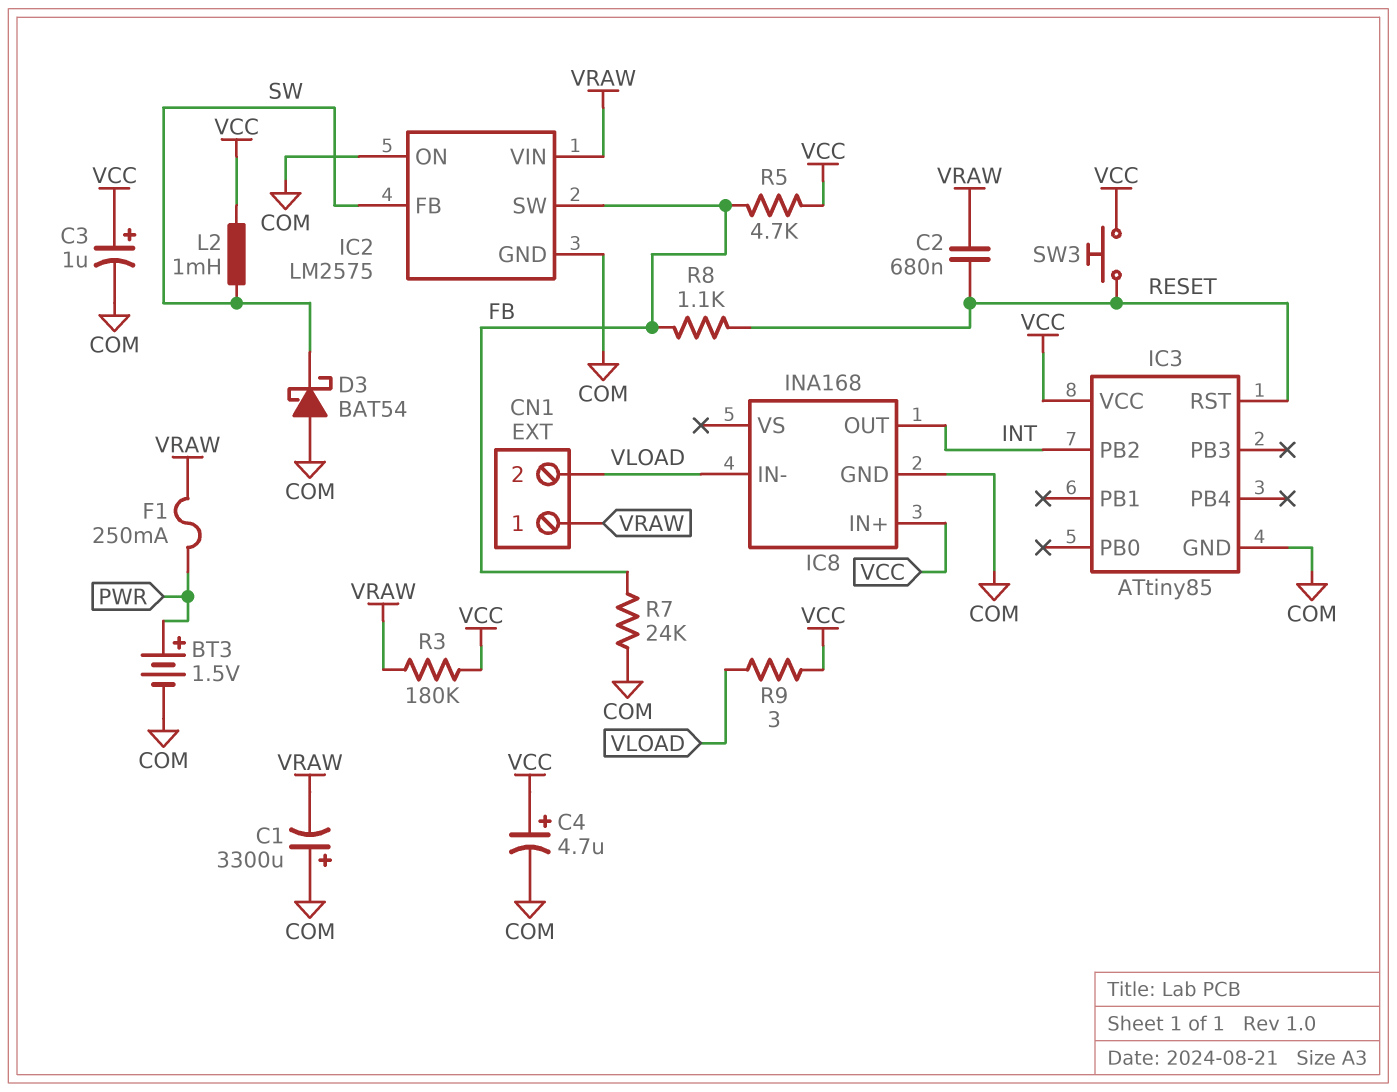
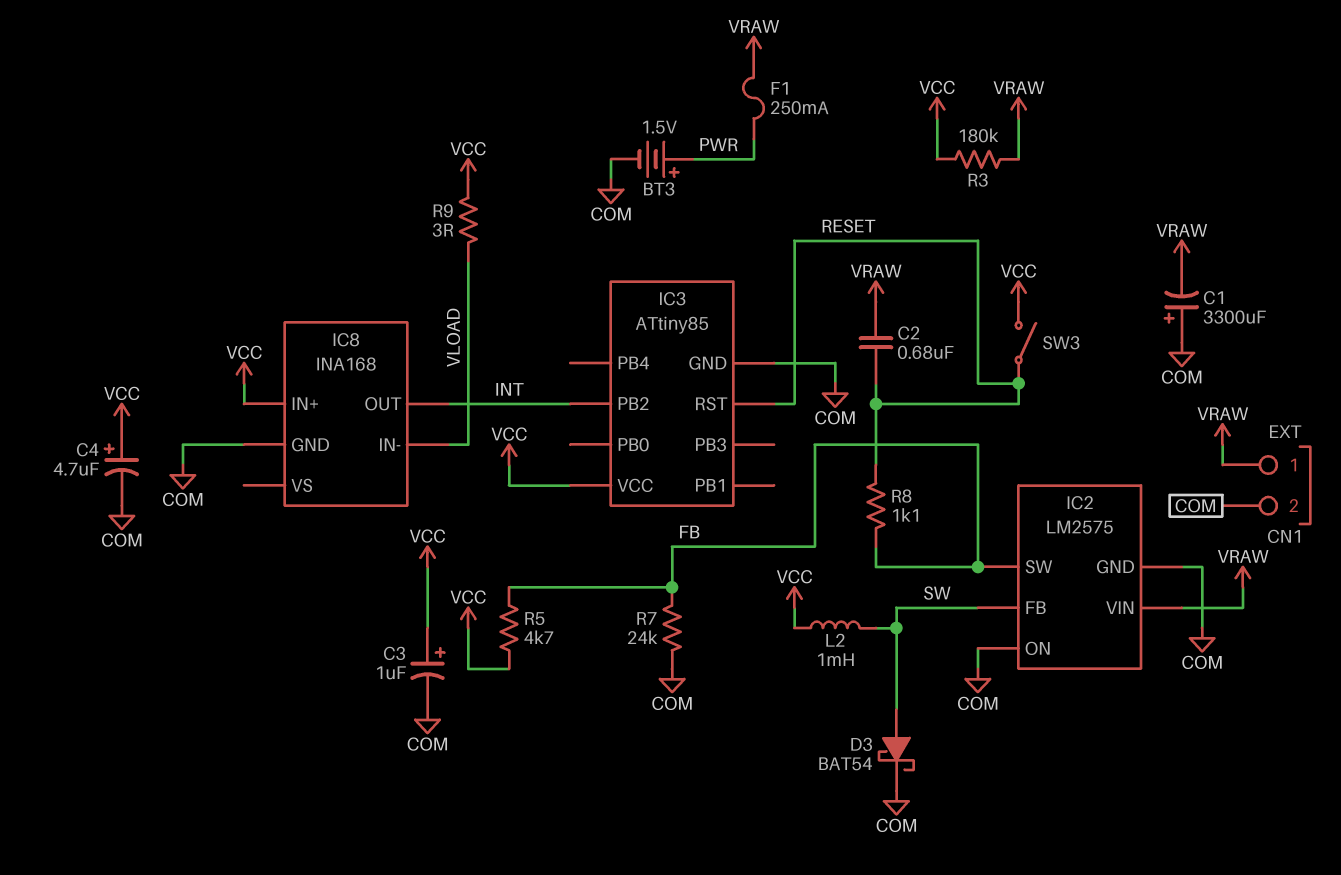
CN1 pin 2: VLOAD -> COM
D3: schottky BAT54 (A COM, K SW) -> schottky BAT54 (A SW, K COM)
SW3: button (RESET, VCC) -> switch (RESET, VCC)

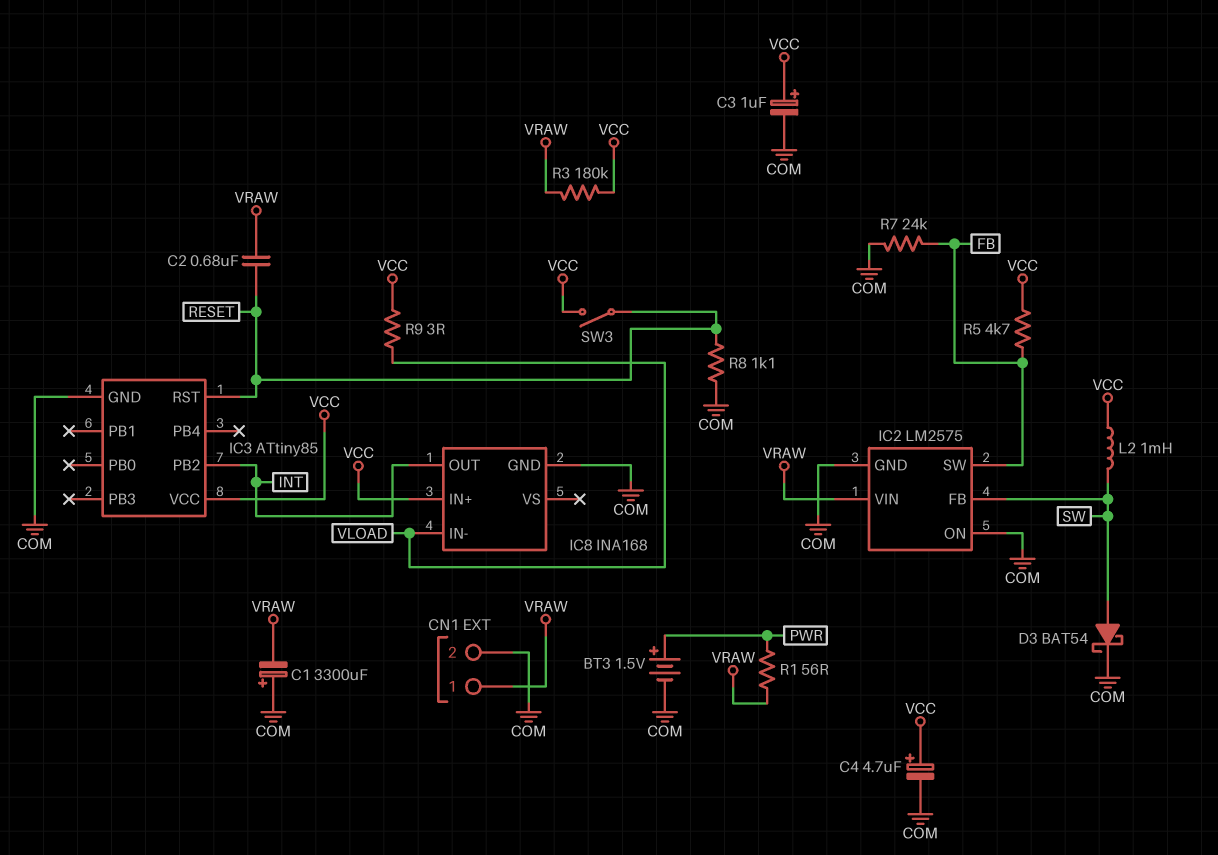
F1: 250mA (PWR, VRAW) -> none
R1: none -> 56 (PWR, VRAW)
R8: 1.1k (FB, RESET) -> 1.1k (COM, RESET)

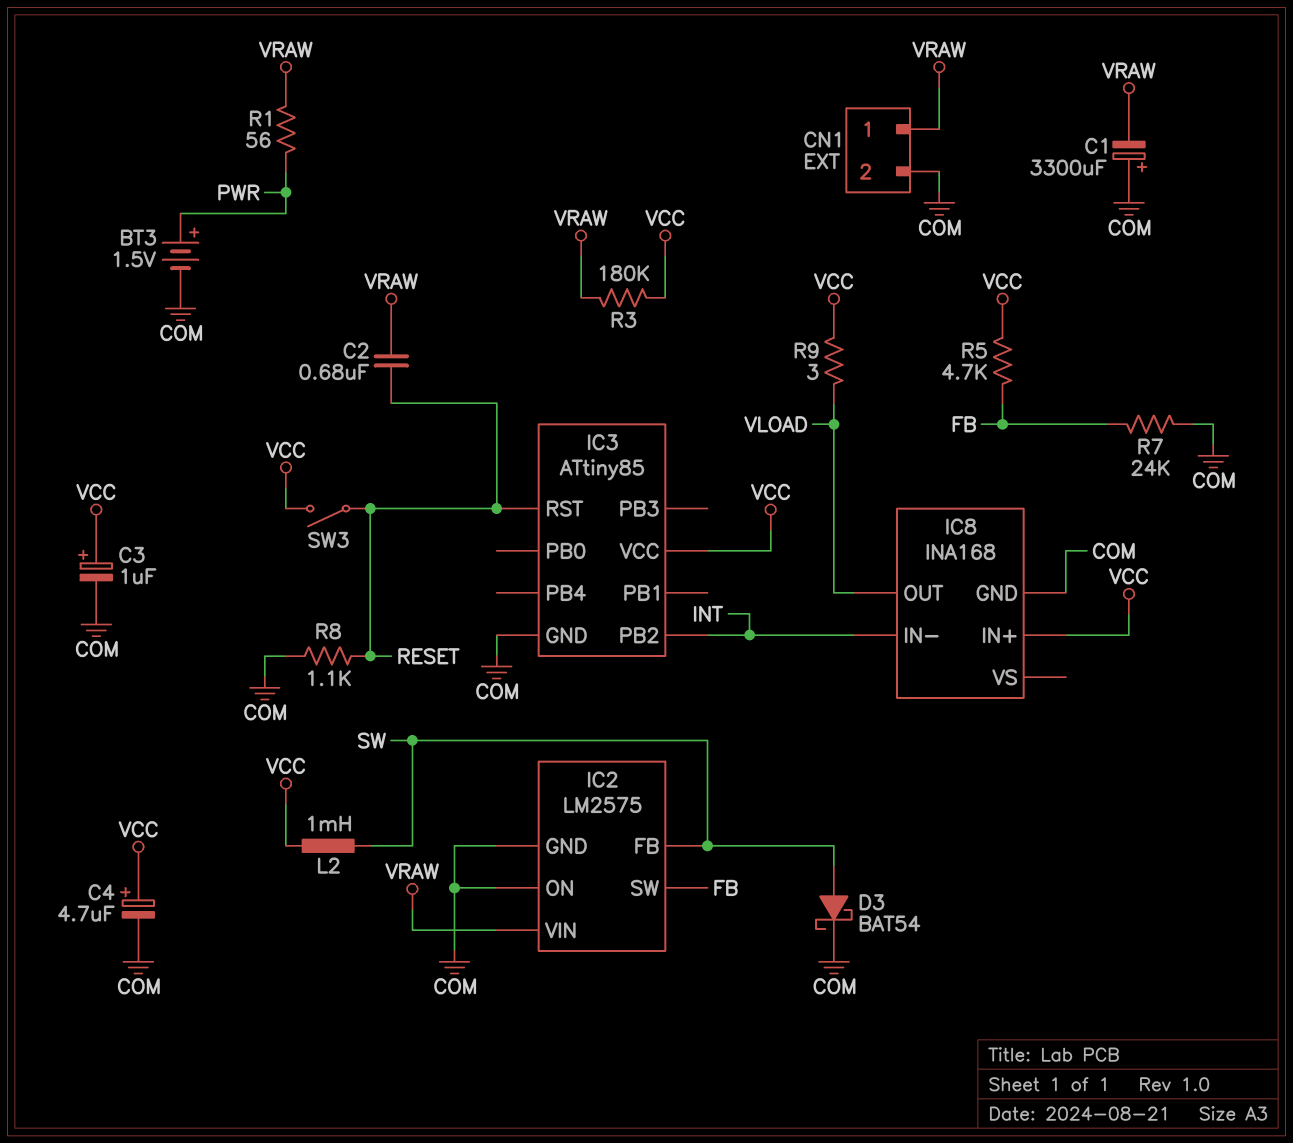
IC8 pin IN-: VLOAD -> INT
IC8 pin OUT: INT -> VLOAD

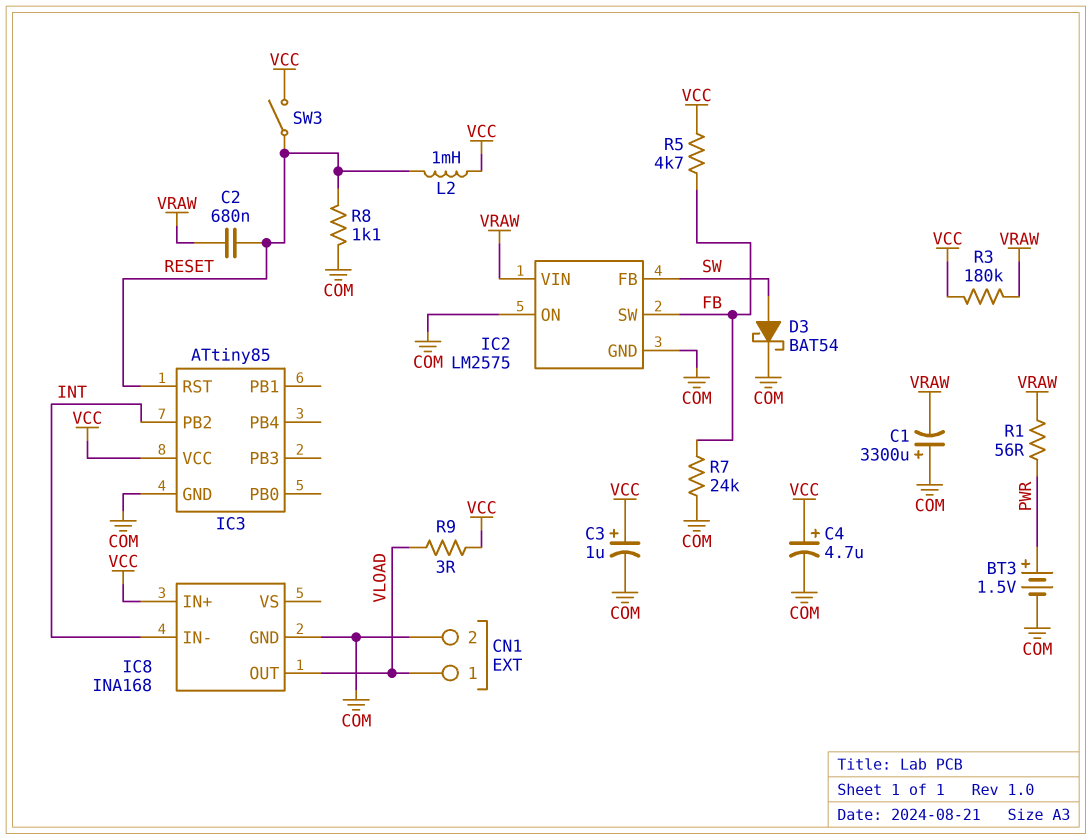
CN1 pin 1: VRAW -> VLOAD
L2: 1mH (SW, VCC) -> 1mH (RESET, VCC)

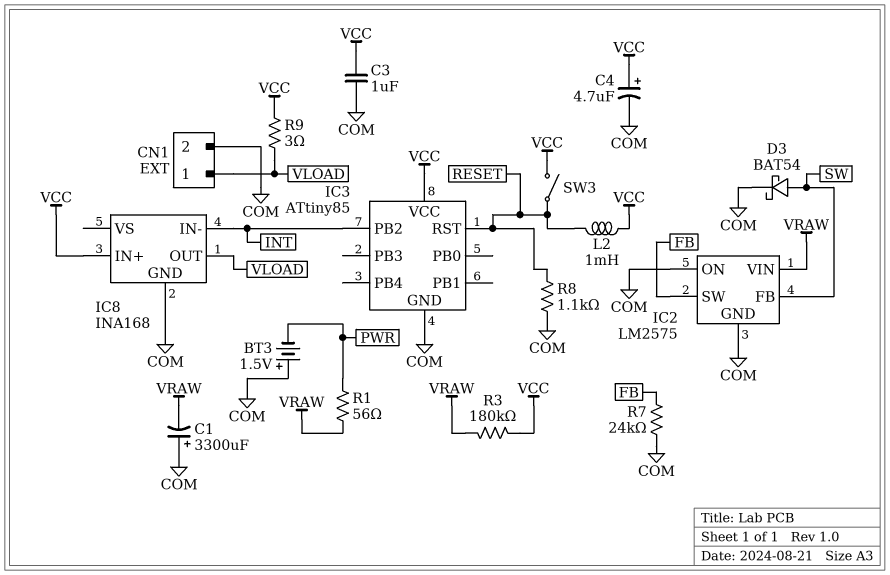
BT3: 1.5V (plus PWR, minus COM) -> 1.5V (plus COM, minus PWR)
C2: 680nF (RESET, VRAW) -> none
C3: 1uF (plus VCC, minus COM) -> 1uF (COM, VCC)
R5: 4.7k (FB, VCC) -> none

